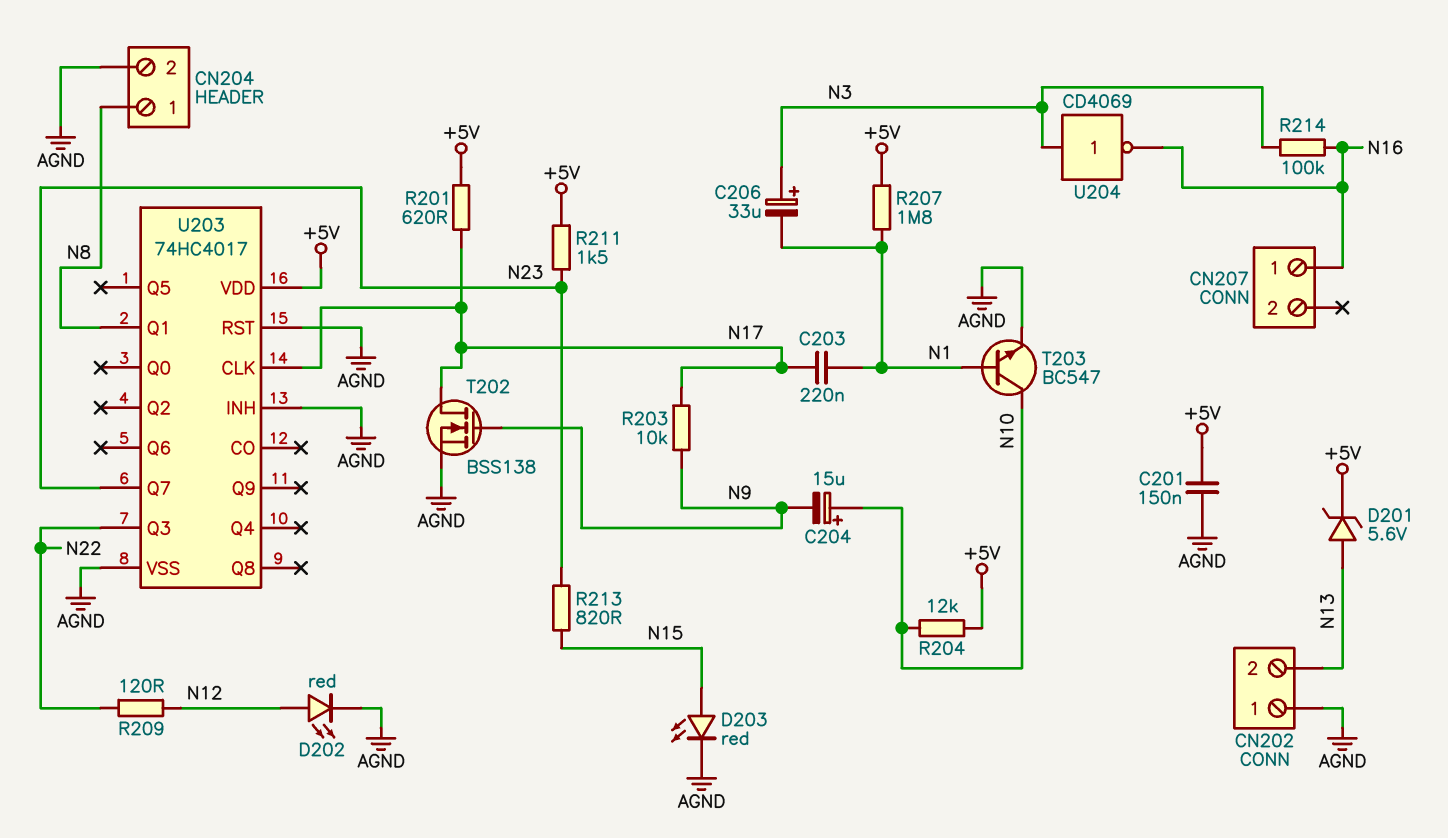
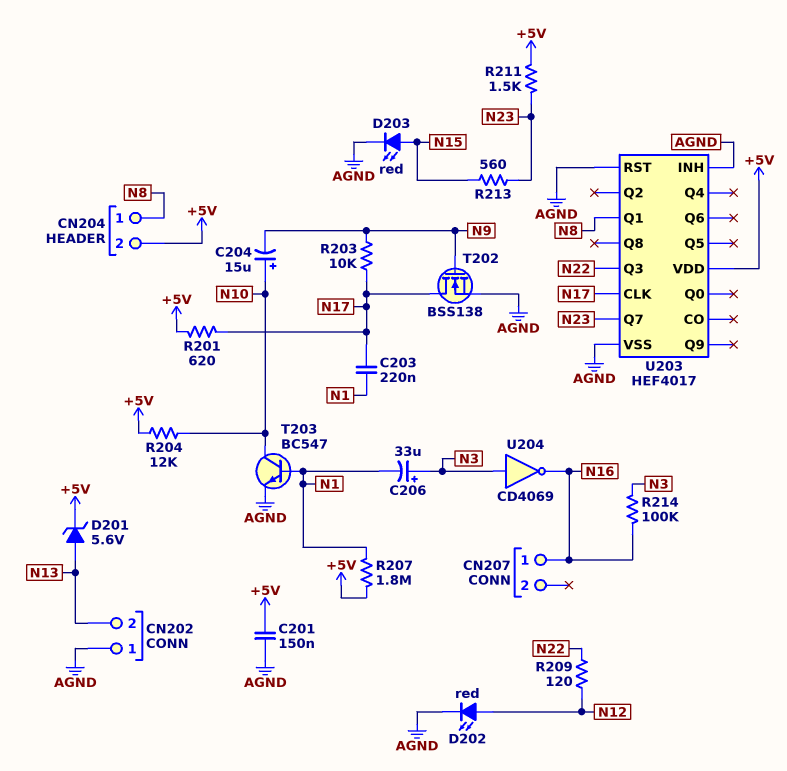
CN204 pin 2: AGND -> +5V
R213: 820 (N15, N23) -> 560 (N15, N23)
U203: 74HC4017 -> HEF4017

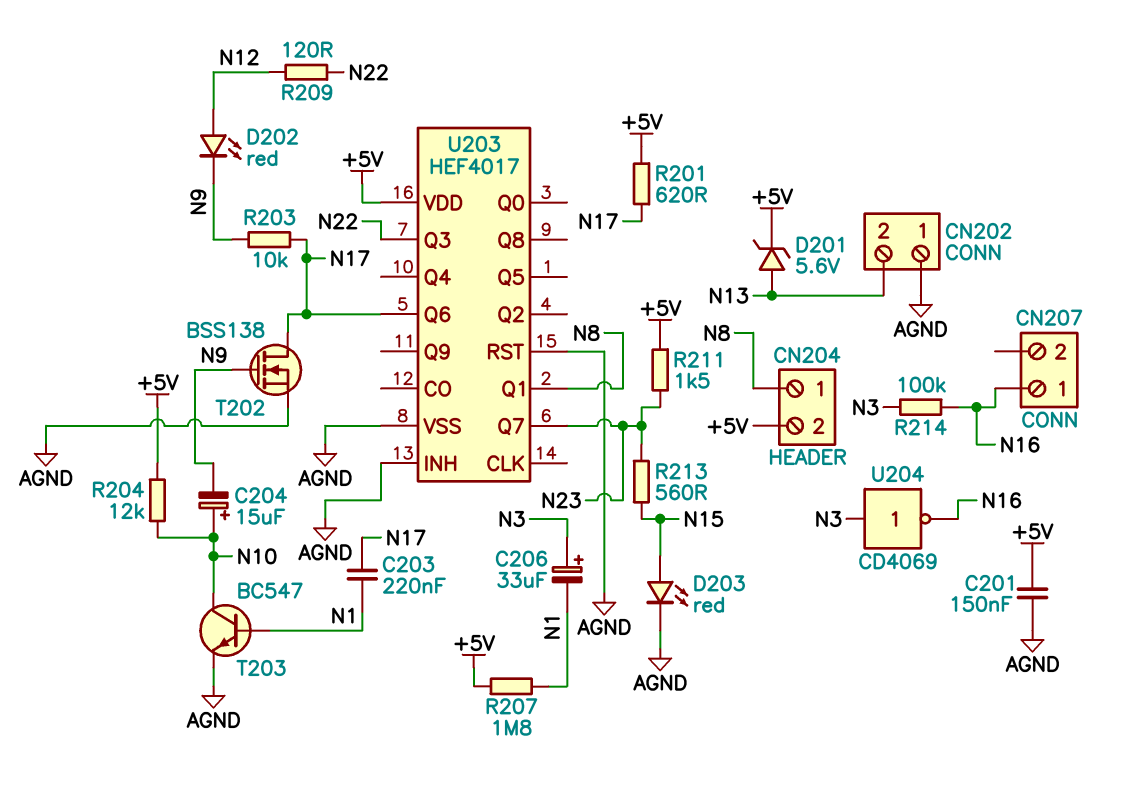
D202: LED red (A N12, K AGND) -> LED red (A N12, K N9)
U203 pin CLK: N17 -> none
U203 pin Q6: none -> N17

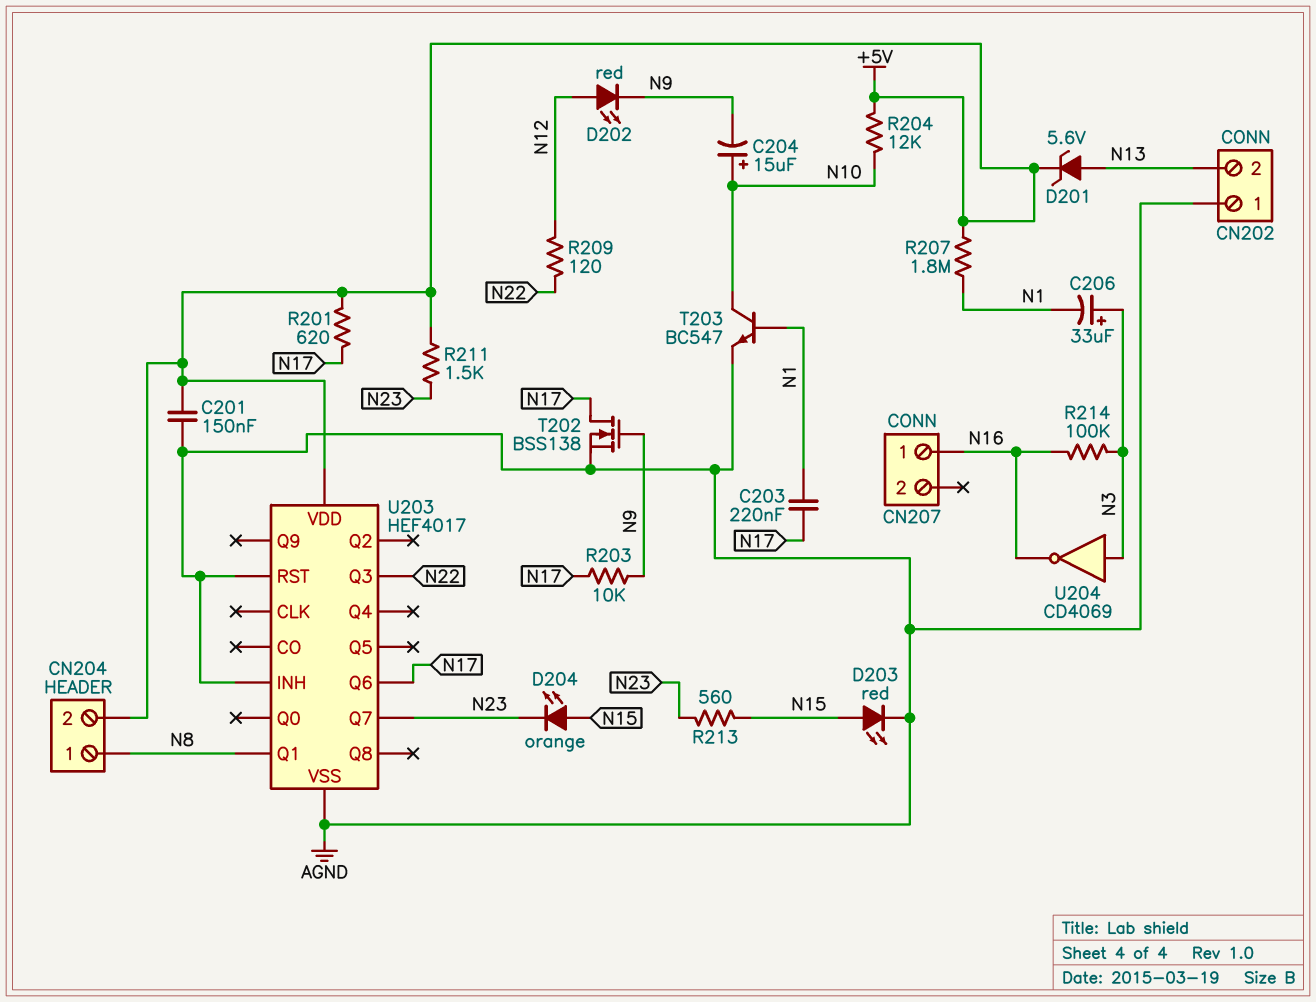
D204: none -> LED orange (A N15, K N23)

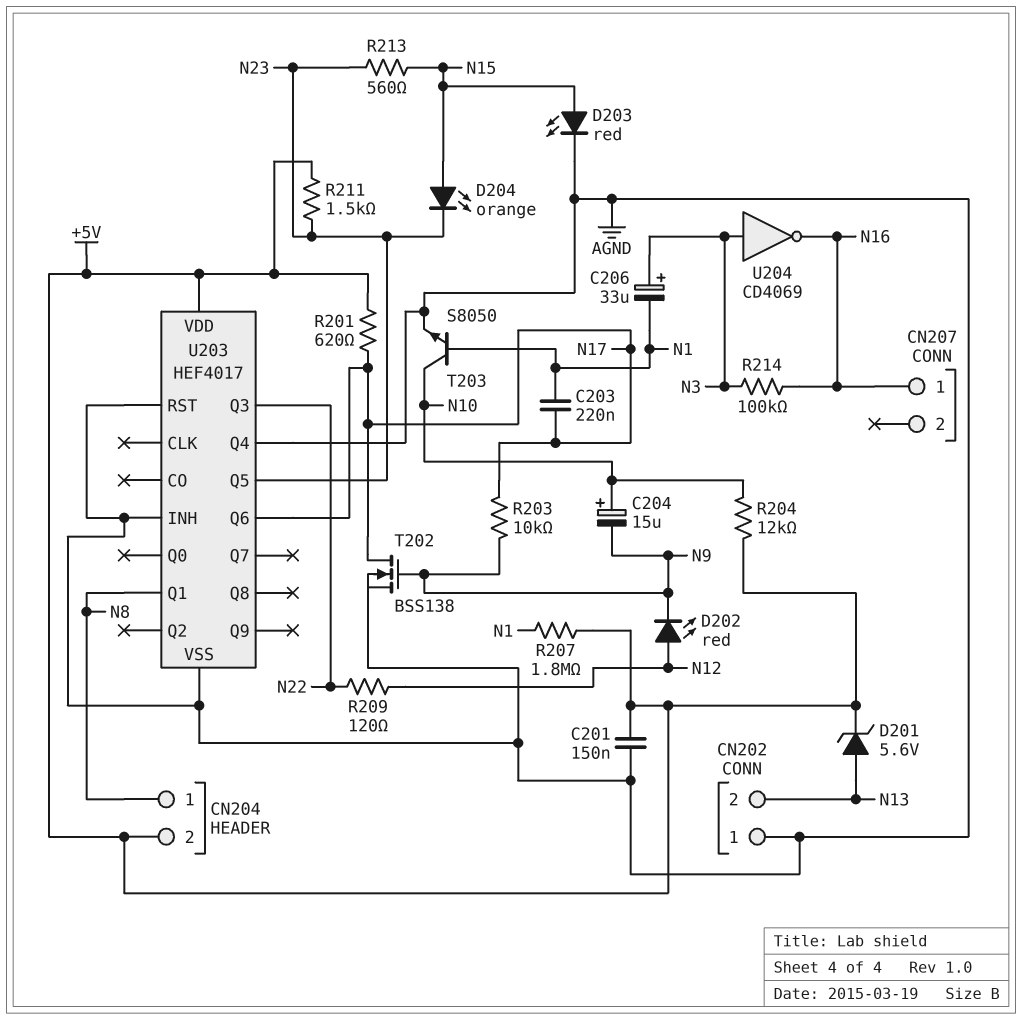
T203: NPN BC547 (B N1, C N10, E AGND) -> NPN S8050 (B N1, C N10, E AGND)
U203 pin Q4: none -> AGND
U203 pin Q5: none -> N23
U203 pin Q7: N23 -> none

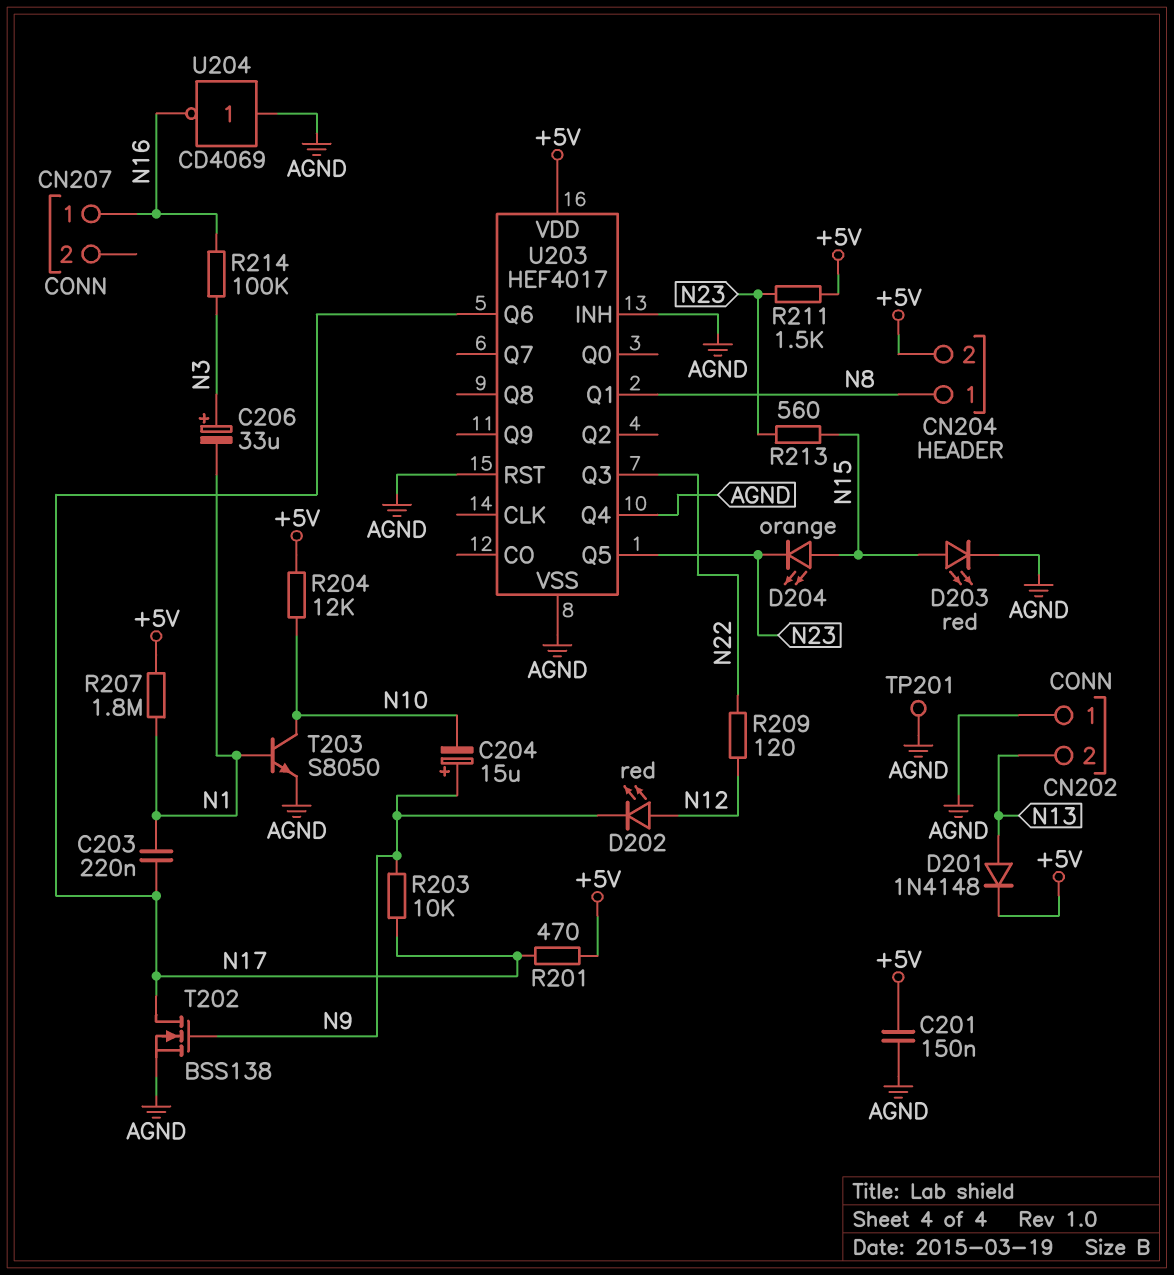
C204: 15uF (plus N10, minus N9) -> 15uF (plus N9, minus N10)
D201: zener 5.6V (A N13, K +5V) -> diode 1N4148 (A N13, K +5V)
R201: 620 (+5V, N17) -> 470 (+5V, N17)
TP201: none -> test point (AGND)
U204: NOT CD4069 (in N3, out N16) -> NOT CD4069 (in AGND, out N16)

